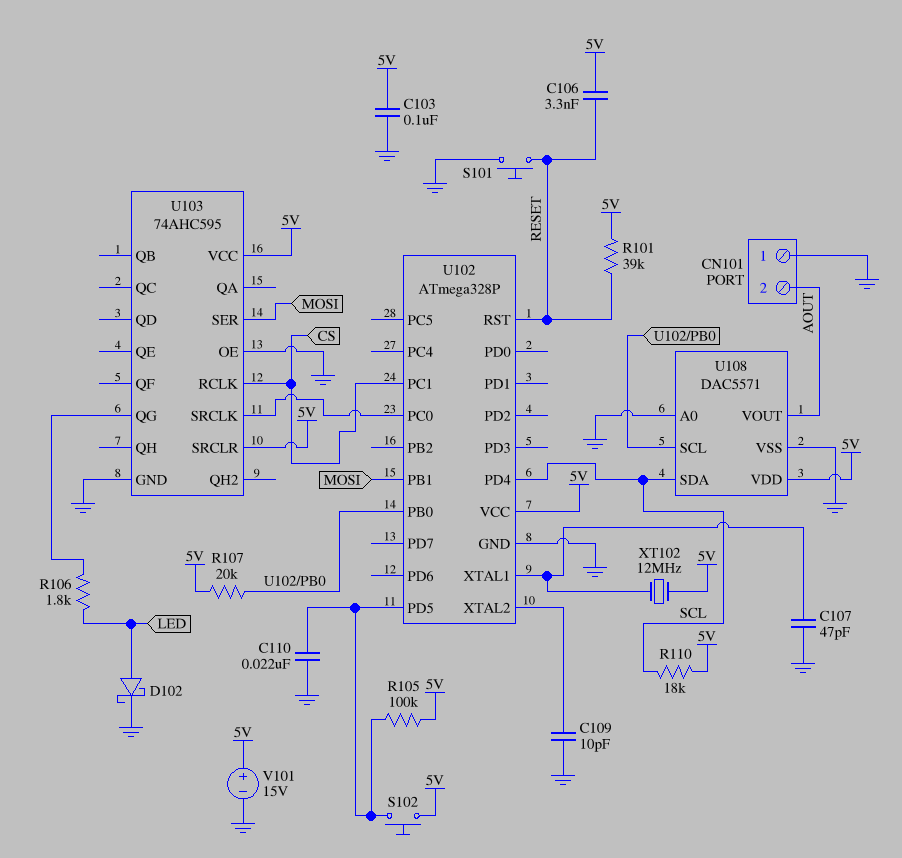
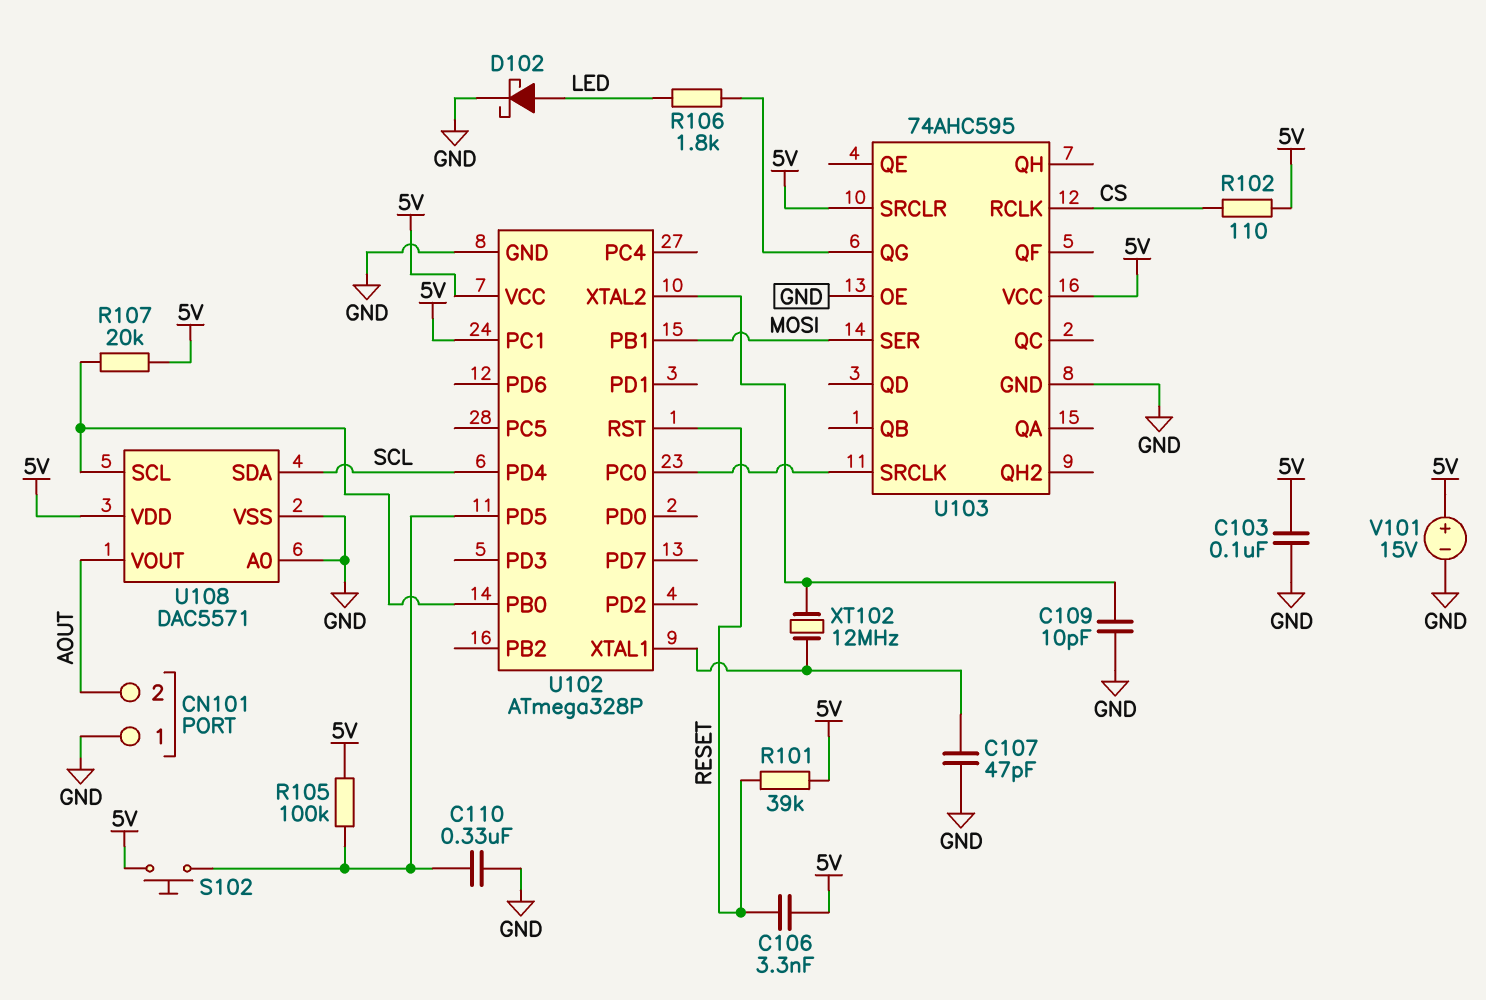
C110: 22nF (GND, U102/PD5) -> 330nF (GND, U102/PD5)
R102: none -> 110 (5V, CS)
R110: 18k (5V, SCL) -> none
S101: button (GND, RESET) -> none
U102 pin PC1: CS -> 5V
XT102: 12MHz (5V, U102/XTAL1) -> 12MHz (U102/XTAL1, U102/XTAL2)

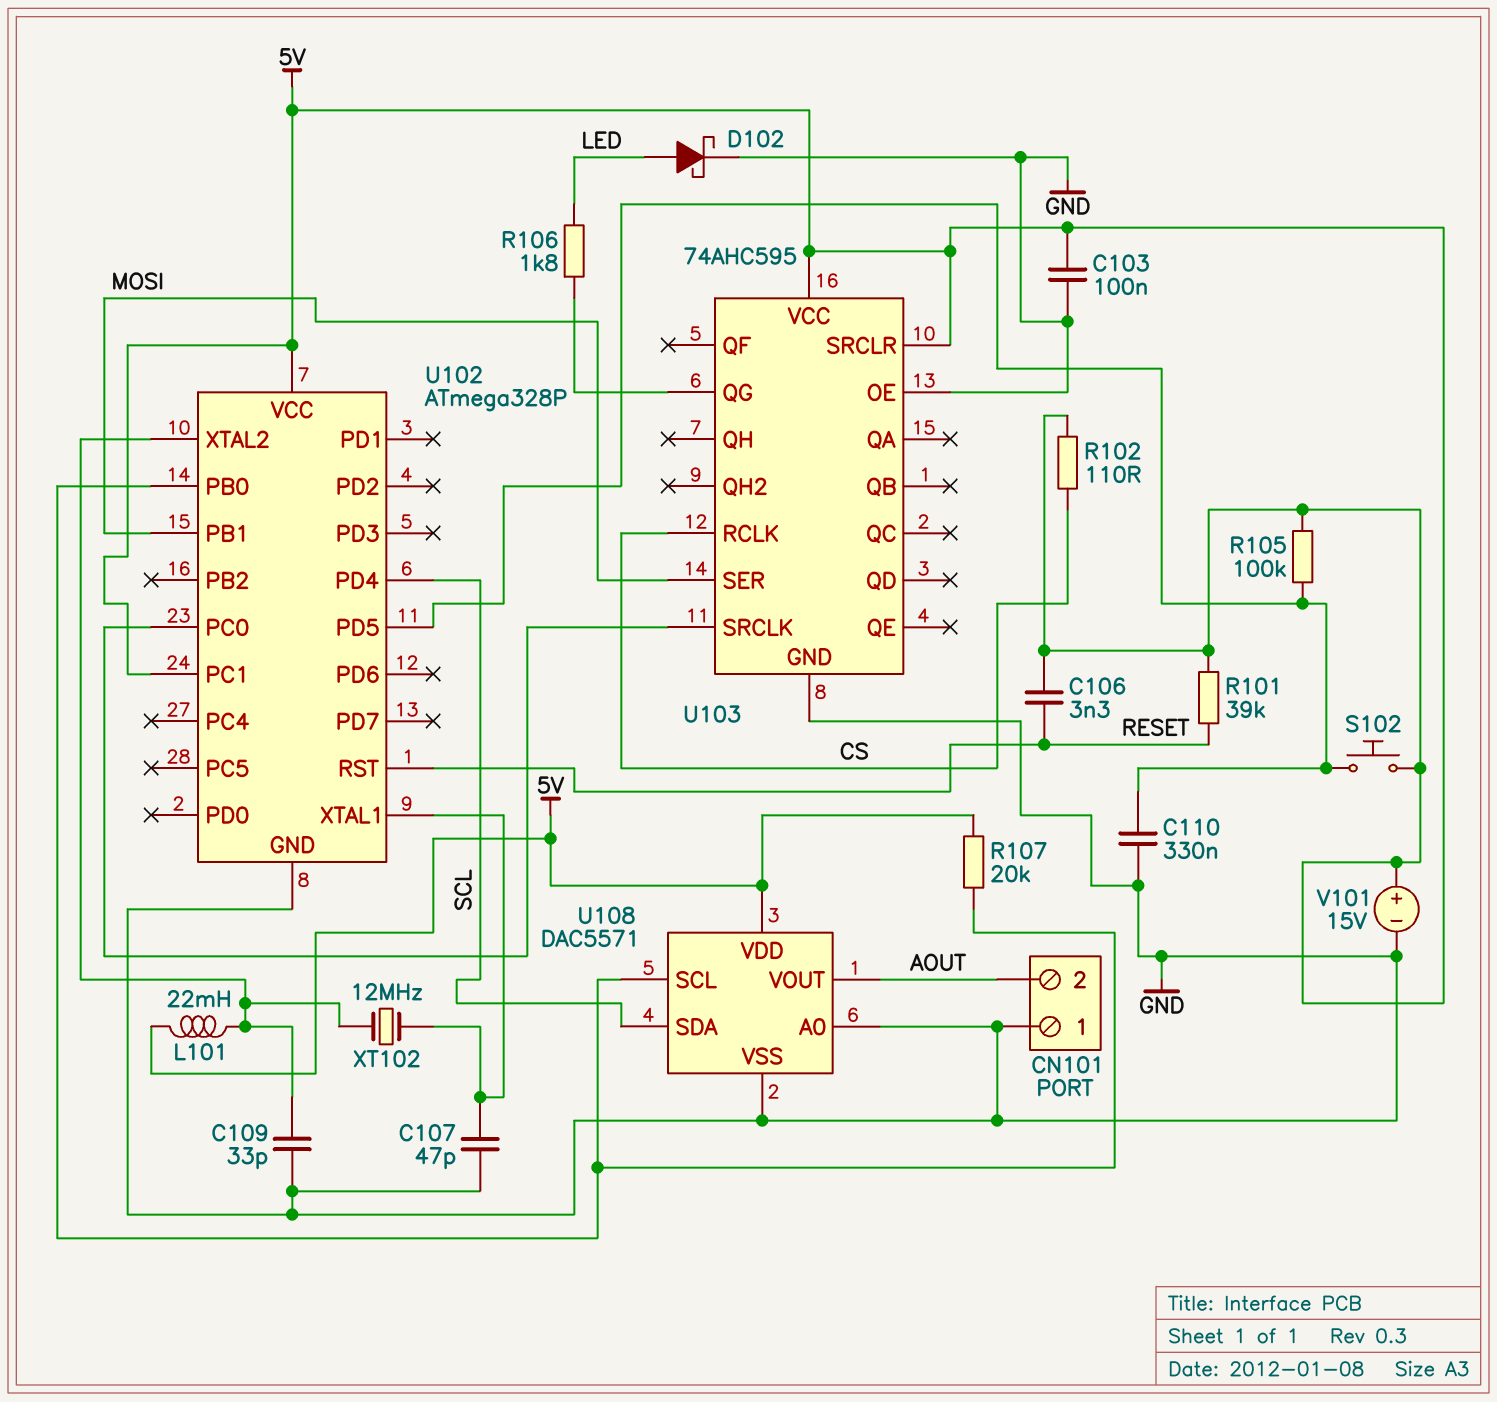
C109: 10pF (GND, U102/XTAL2) -> 33pF (GND, U102/XTAL2)
L101: none -> 22mH (5V, U102/XTAL2)

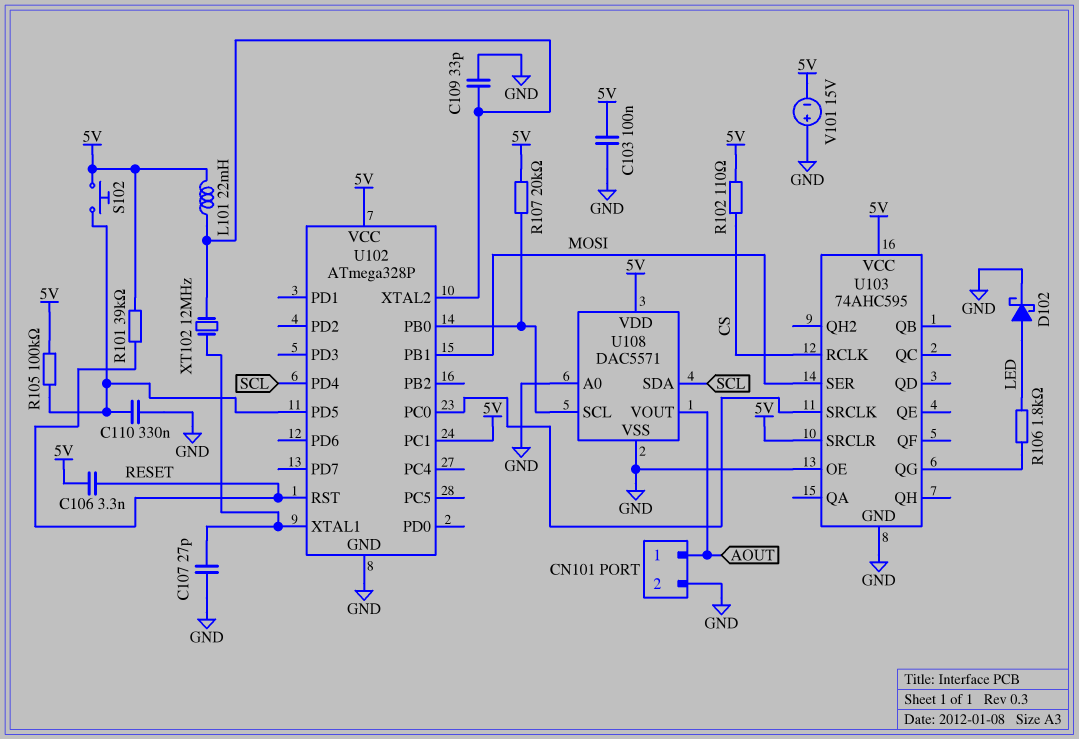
C107: 47pF (GND, U102/XTAL1) -> 27pF (GND, U102/XTAL1)
CN101 pin 1: GND -> AOUT
CN101 pin 2: AOUT -> GND
V101: 15V (plus 5V, minus GND) -> 15V (plus GND, minus 5V)

